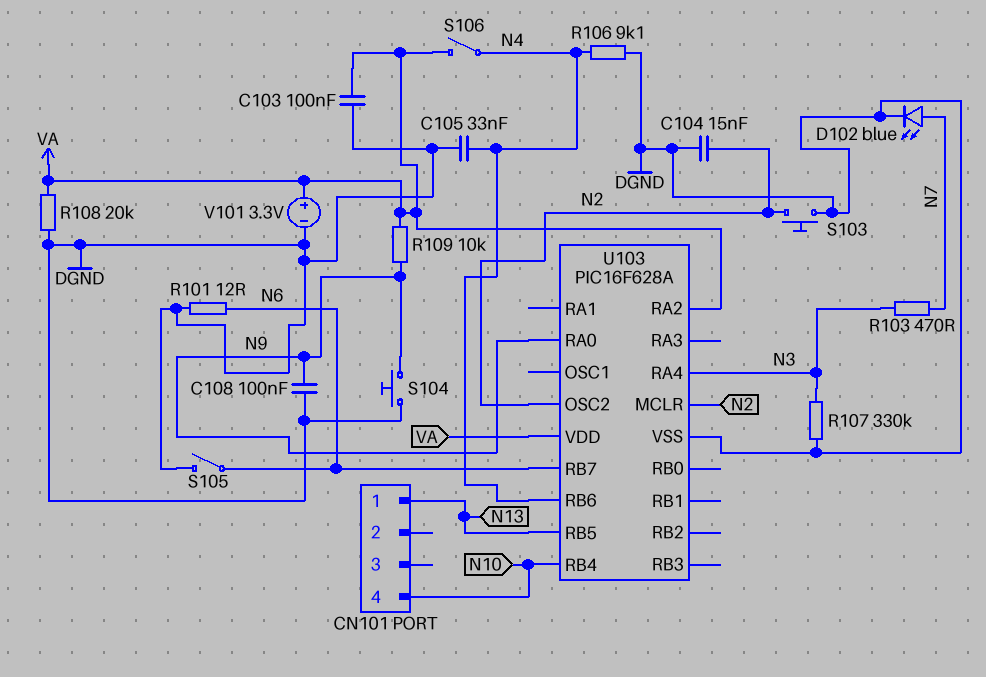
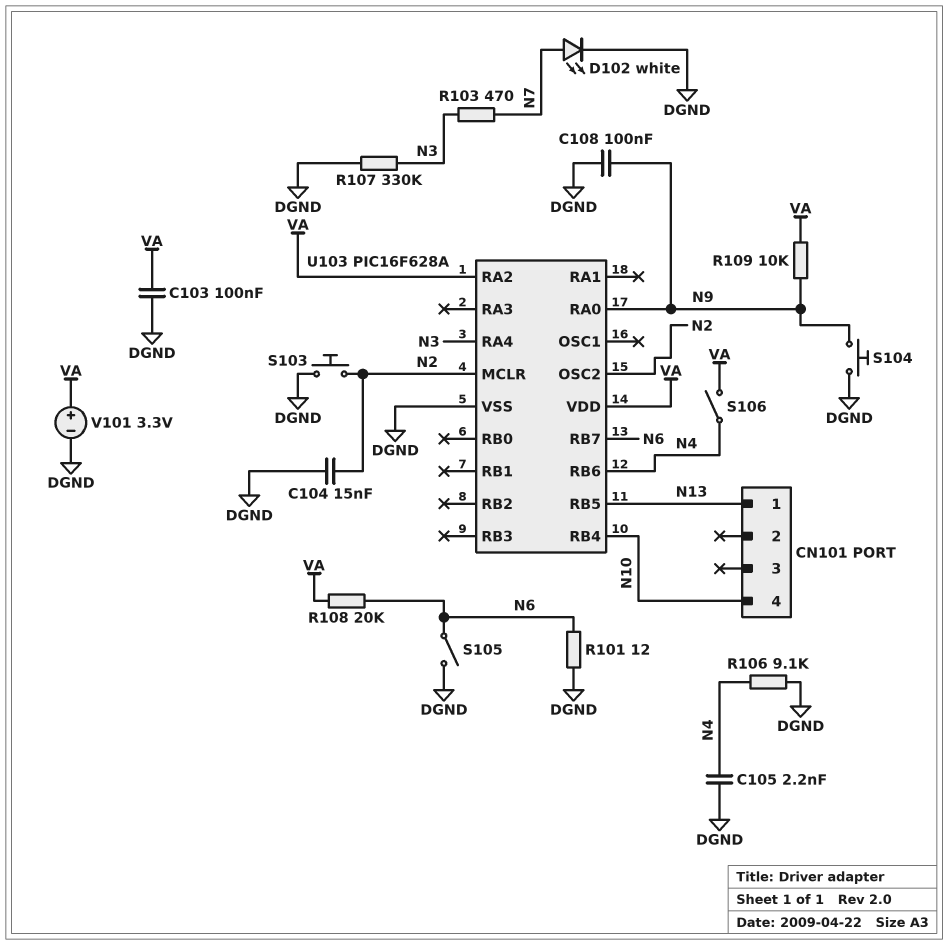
C105: 33nF (DGND, N4) -> 2.2nF (DGND, N4)
D102: LED blue (A N7, K DGND) -> LED white (A N7, K DGND)
R108: 20k (DGND, VA) -> 20k (N6, VA)

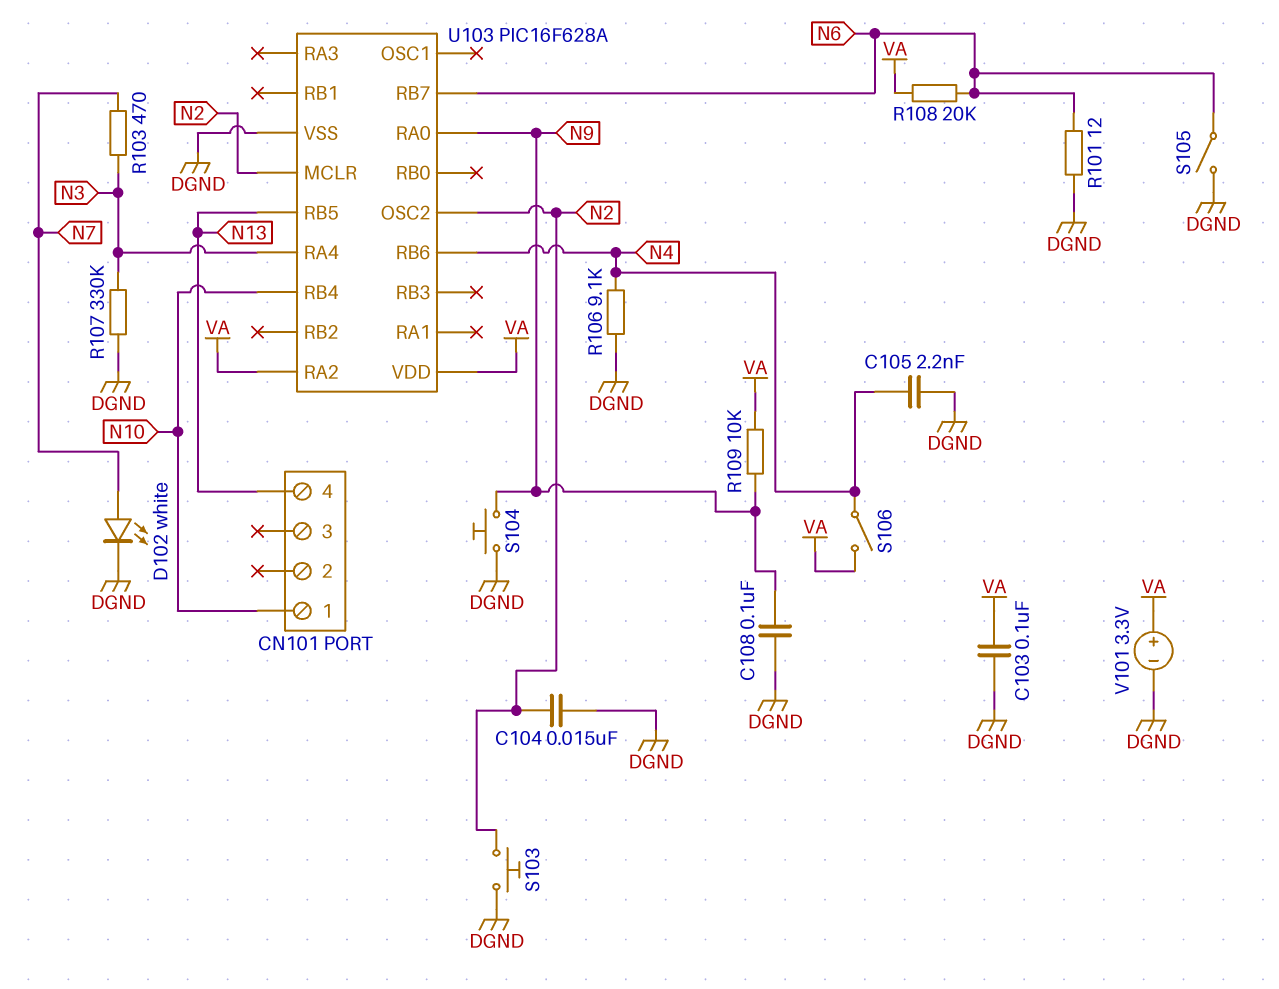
CN101 pin 1: N13 -> N10
CN101 pin 4: N10 -> N13

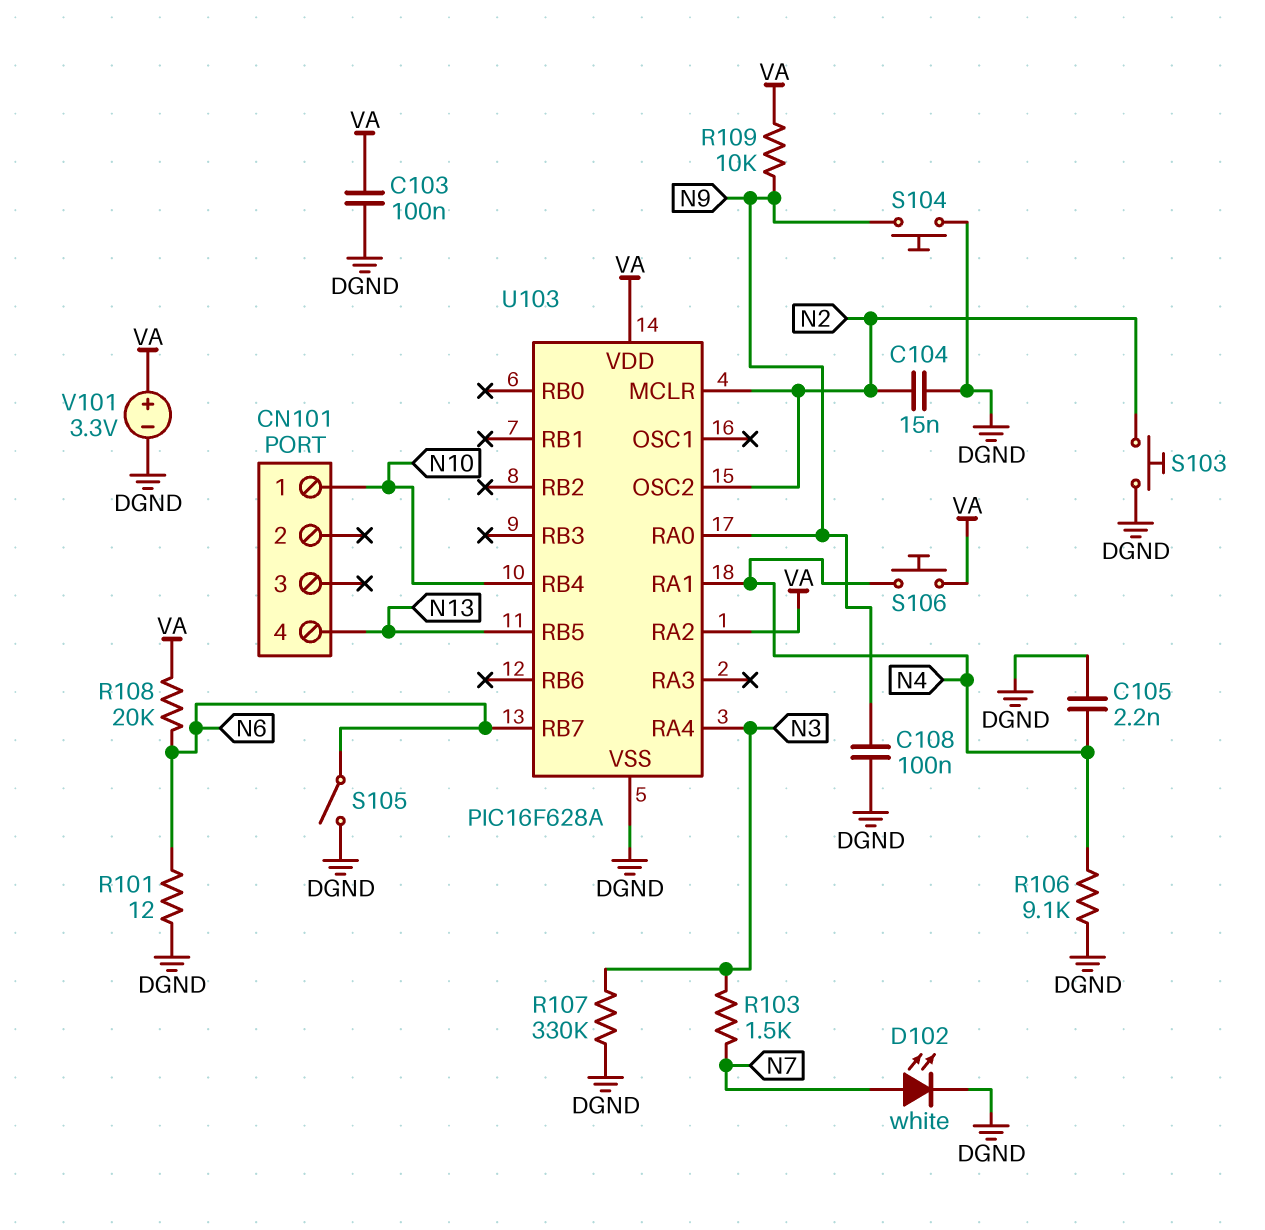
R103: 470 (N3, N7) -> 1.5k (N3, N7)
S106: switch (N4, VA) -> button (N4, VA)
U103 pin RA1: none -> N4
U103 pin RB6: N4 -> none

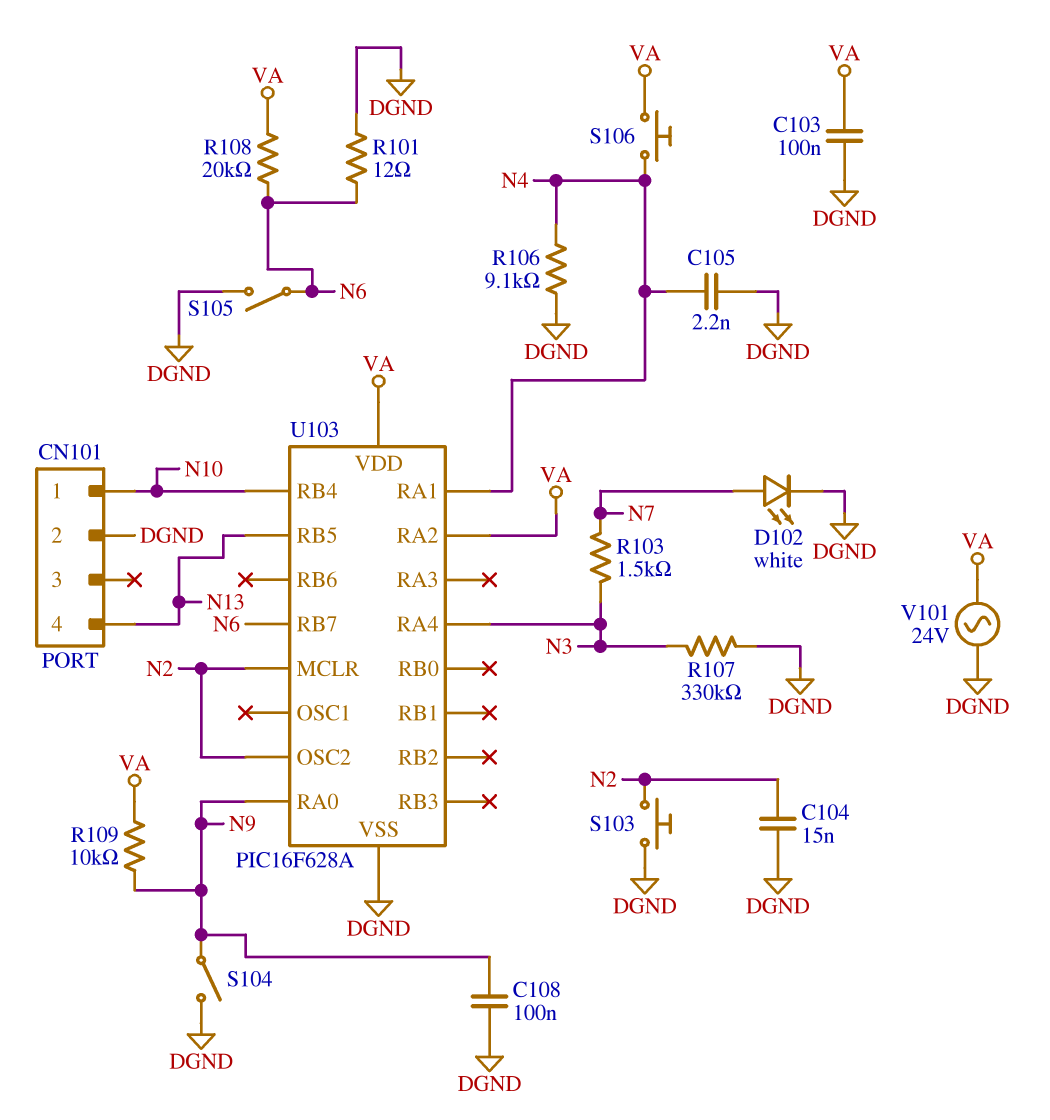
CN101 pin 2: none -> DGND
S104: button (DGND, N9) -> switch (DGND, N9)
V101: 3.3V (plus VA, minus DGND) -> AC 24V (DGND, VA)

